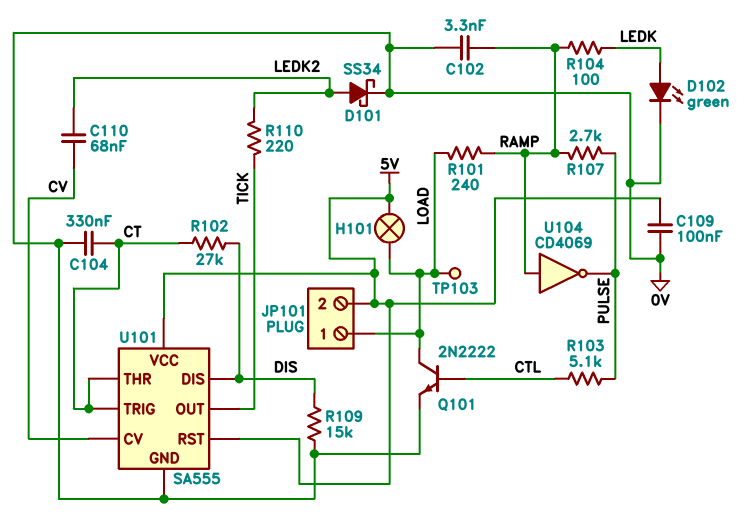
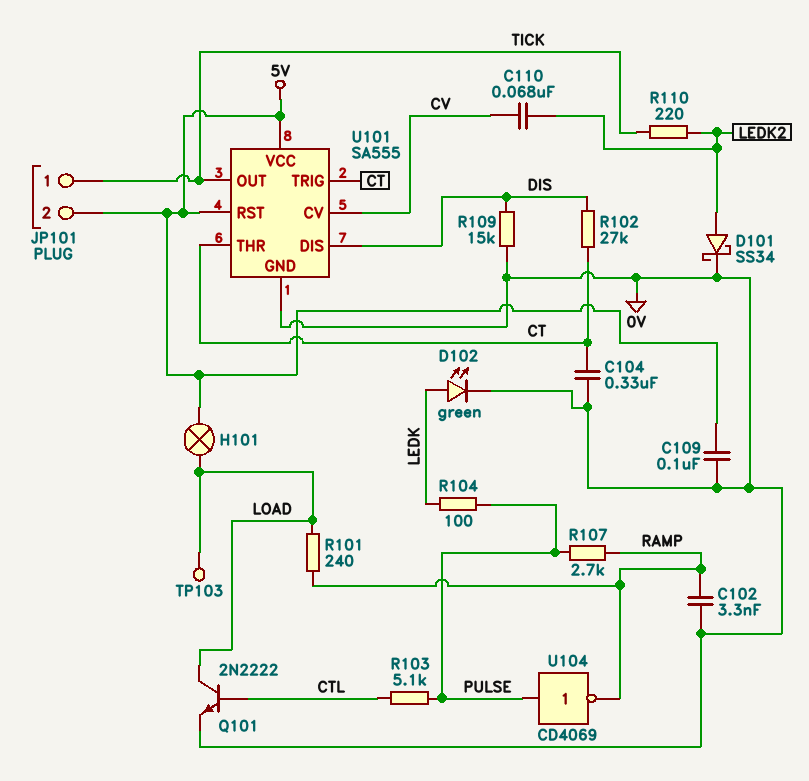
JP101 pin 1: LOAD -> TICK
R104: 100 (LEDK, RAMP) -> 100 (LEDK, PULSE)
U104: NOT CD4069 (in RAMP, out PULSE) -> NOT CD4069 (in PULSE, out RAMP)

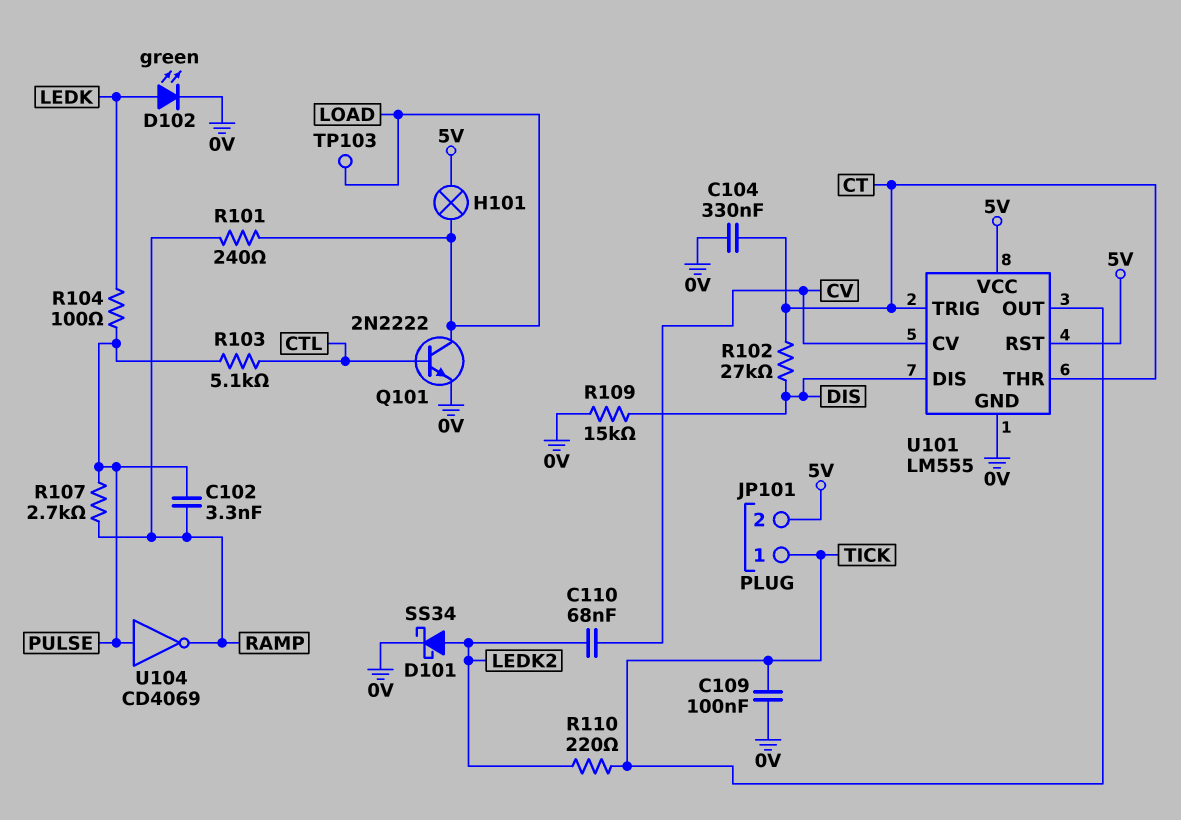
C102: 3.3nF (0V, RAMP) -> 3.3nF (PULSE, RAMP)
C109: 100nF (0V, 5V) -> 100nF (0V, TICK)
U101: SA555 -> LM555

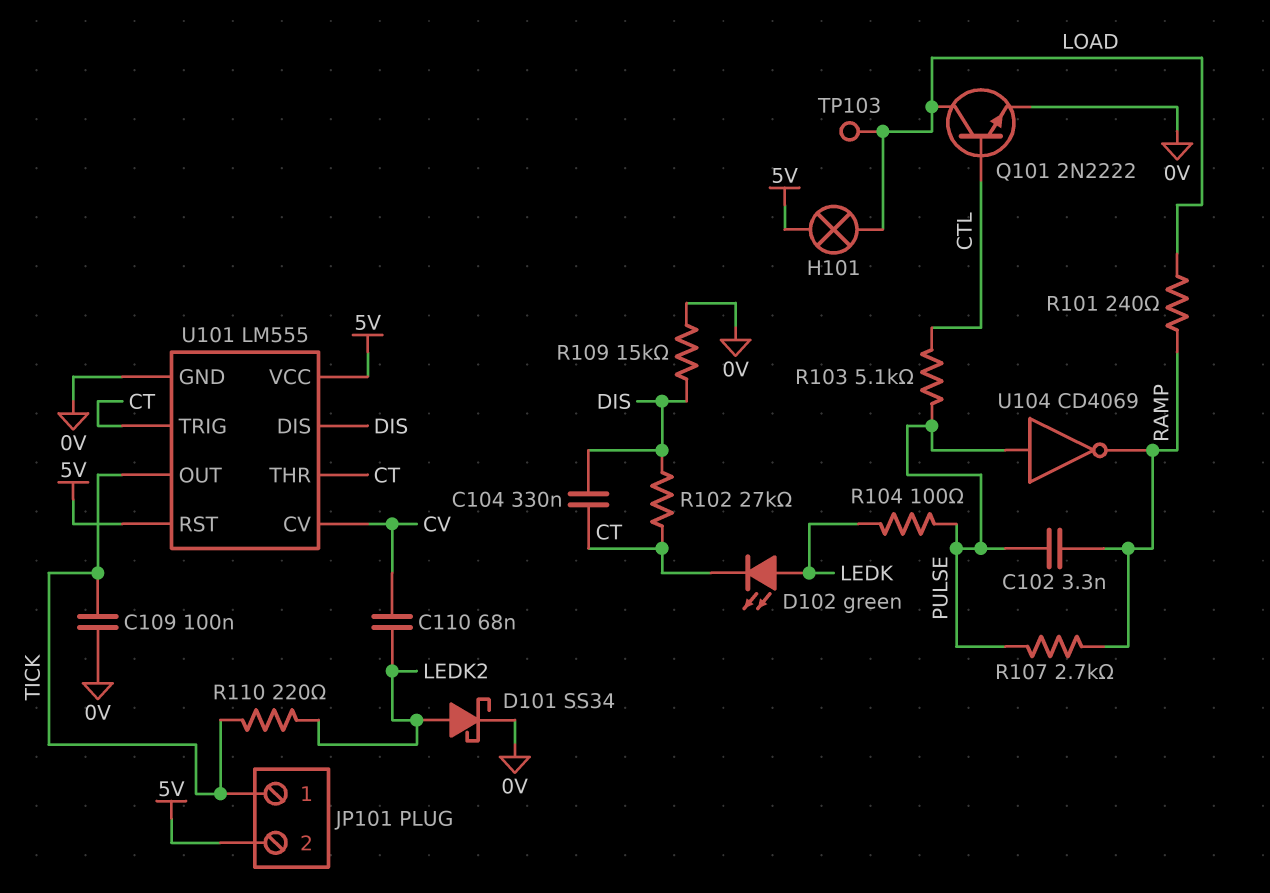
C104: 330nF (0V, CT) -> 330nF (CT, DIS)
D102: LED green (A LEDK, K 0V) -> LED green (A LEDK, K CT)

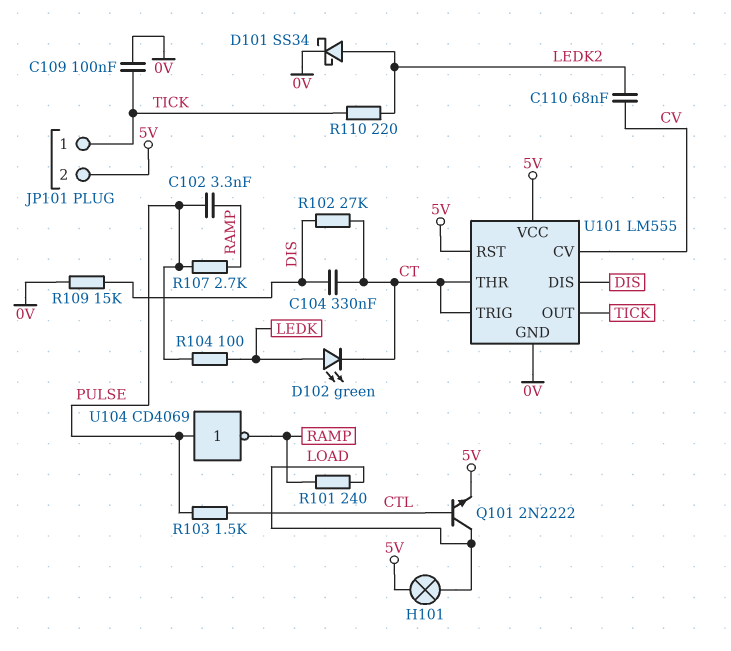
Q101: NPN 2N2222 (B CTL, C LOAD, E 0V) -> NPN 2N2222 (B CTL, C LOAD, E 5V)
R103: 5.1k (CTL, PULSE) -> 1.5k (CTL, PULSE)
TP103: test point (LOAD) -> none

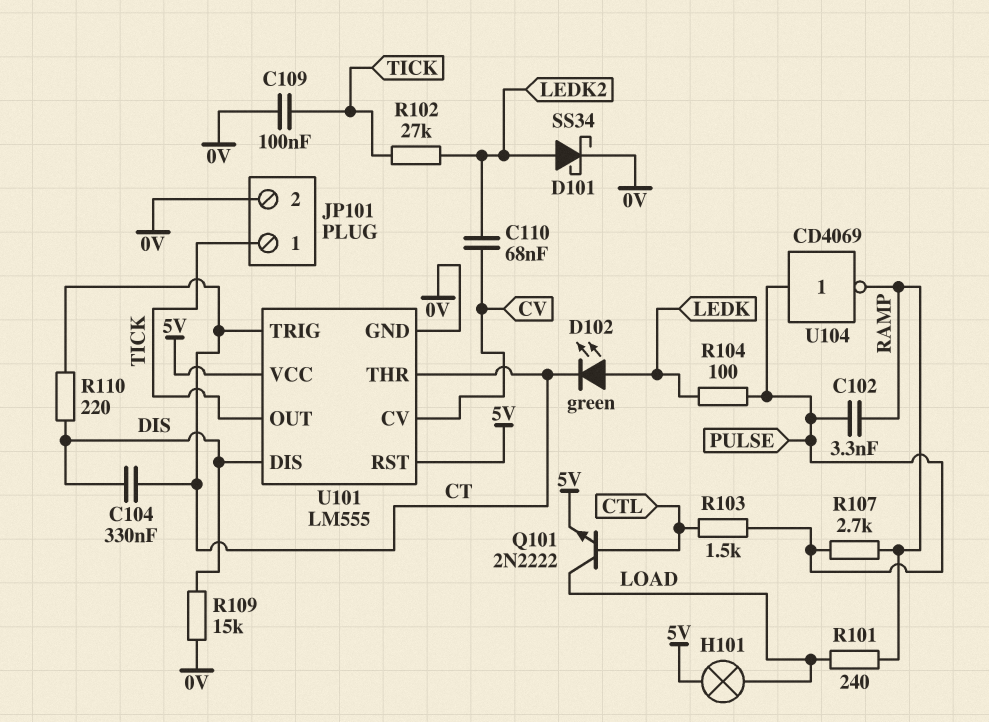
JP101 pin 2: 5V -> 0V
R102: 27k (CT, DIS) -> 27k (LEDK2, TICK)
R110: 220 (LEDK2, TICK) -> 220 (CT, DIS)

